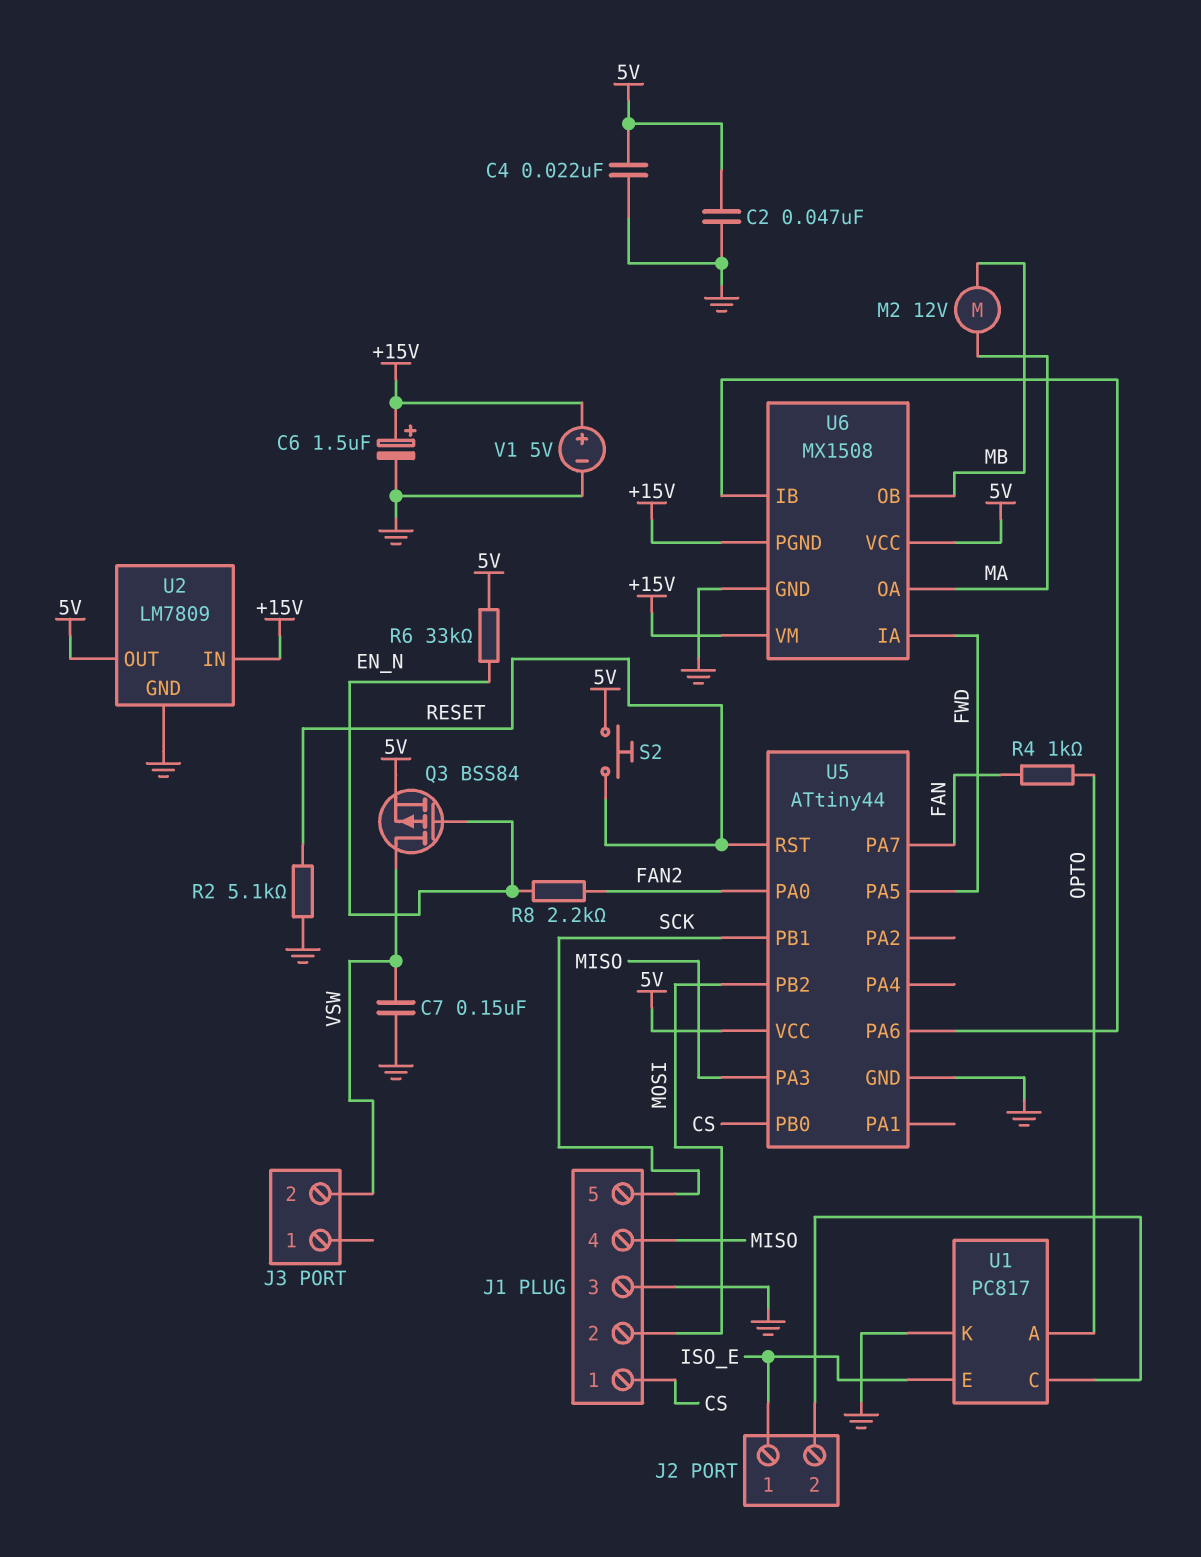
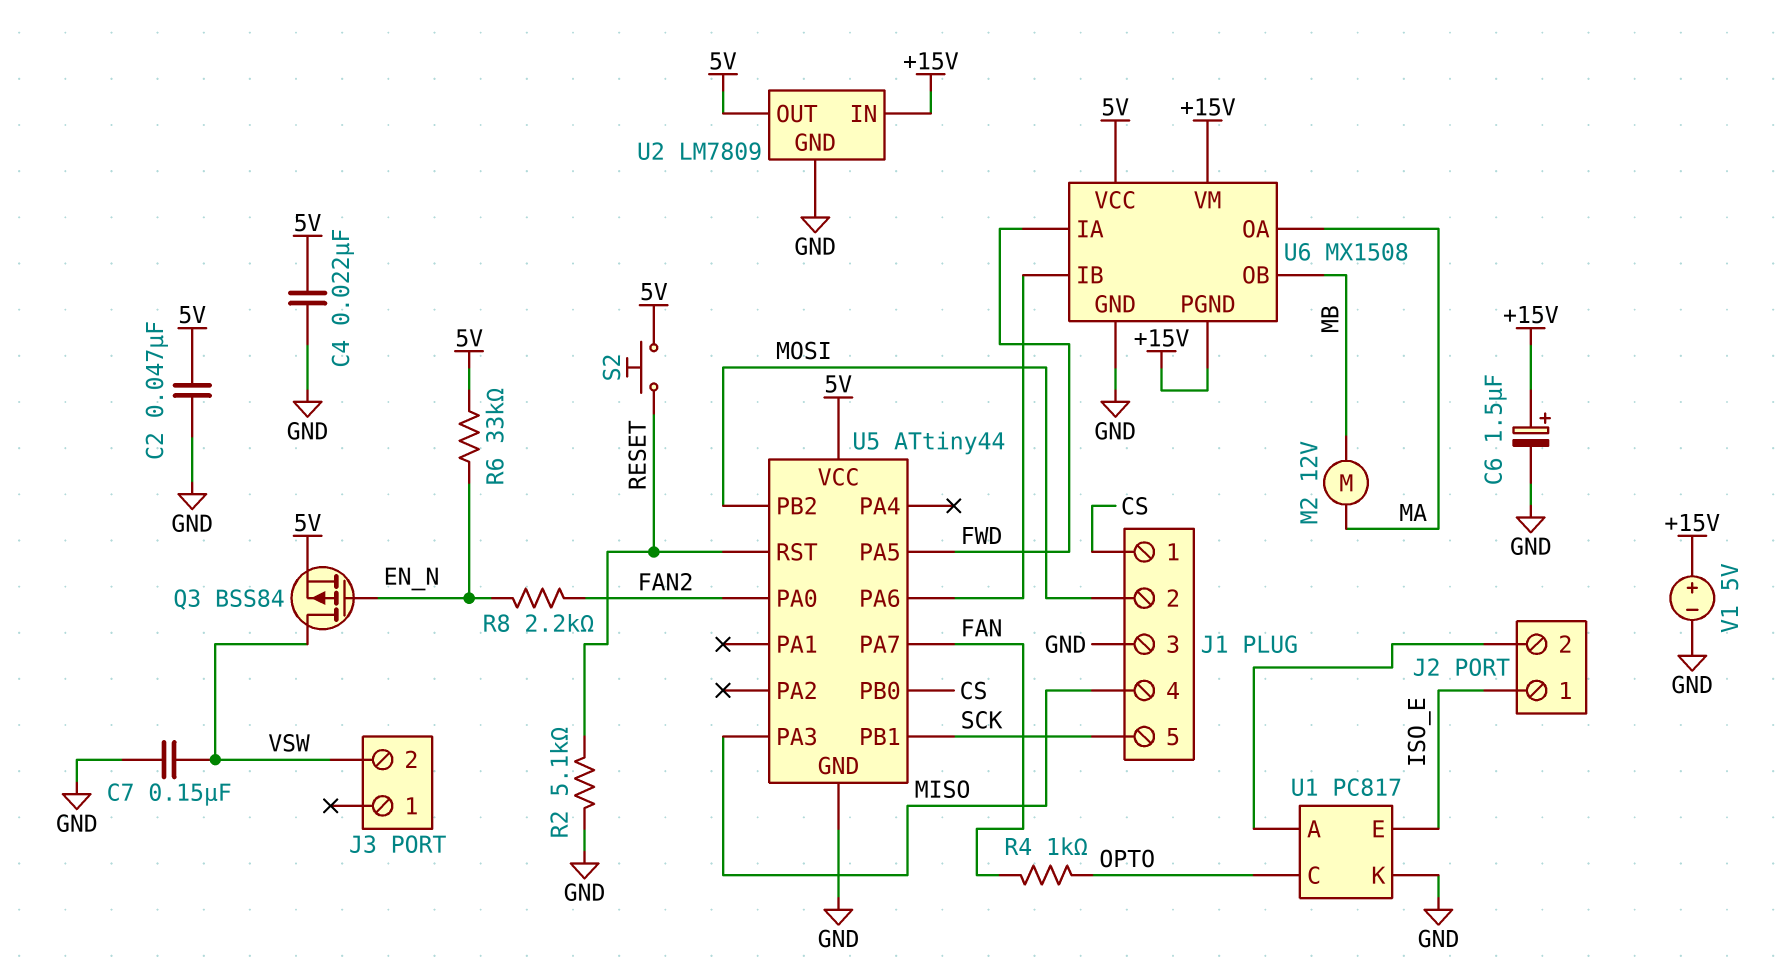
U1 pin A: OPTO -> J2/2
U1 pin C: J2/2 -> OPTO

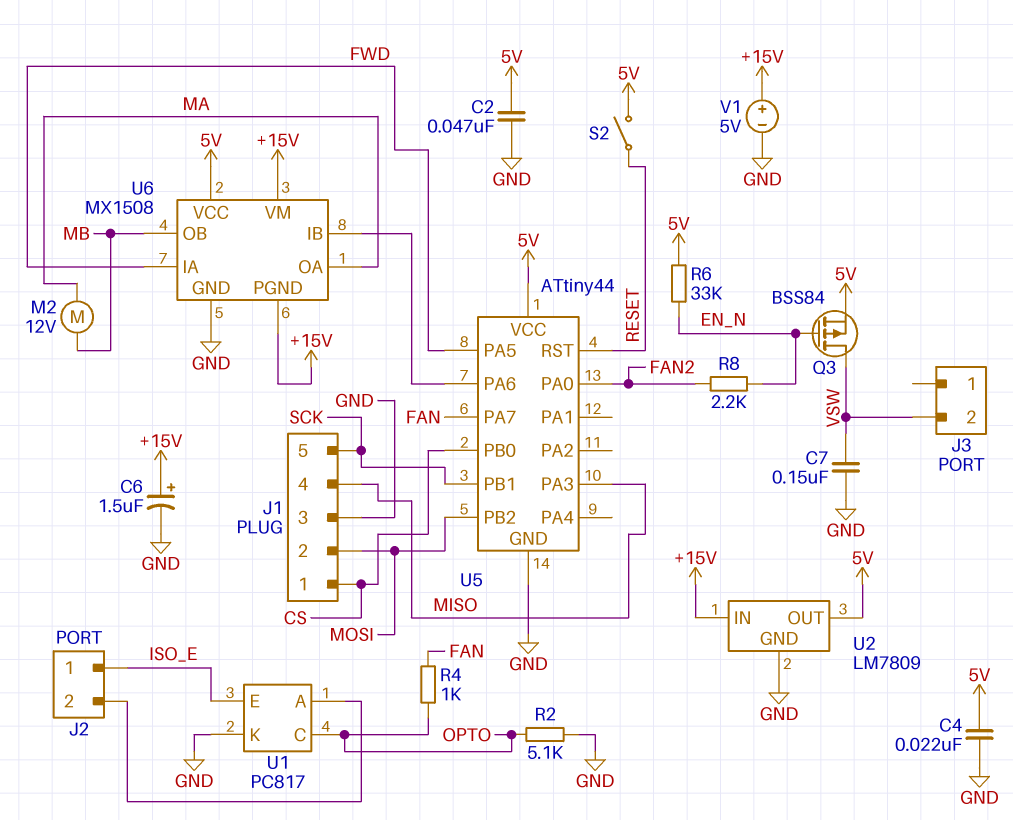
R2: 5.1k (GND, RESET) -> 5.1k (GND, OPTO)
S2: button (5V, RESET) -> switch (5V, RESET)

